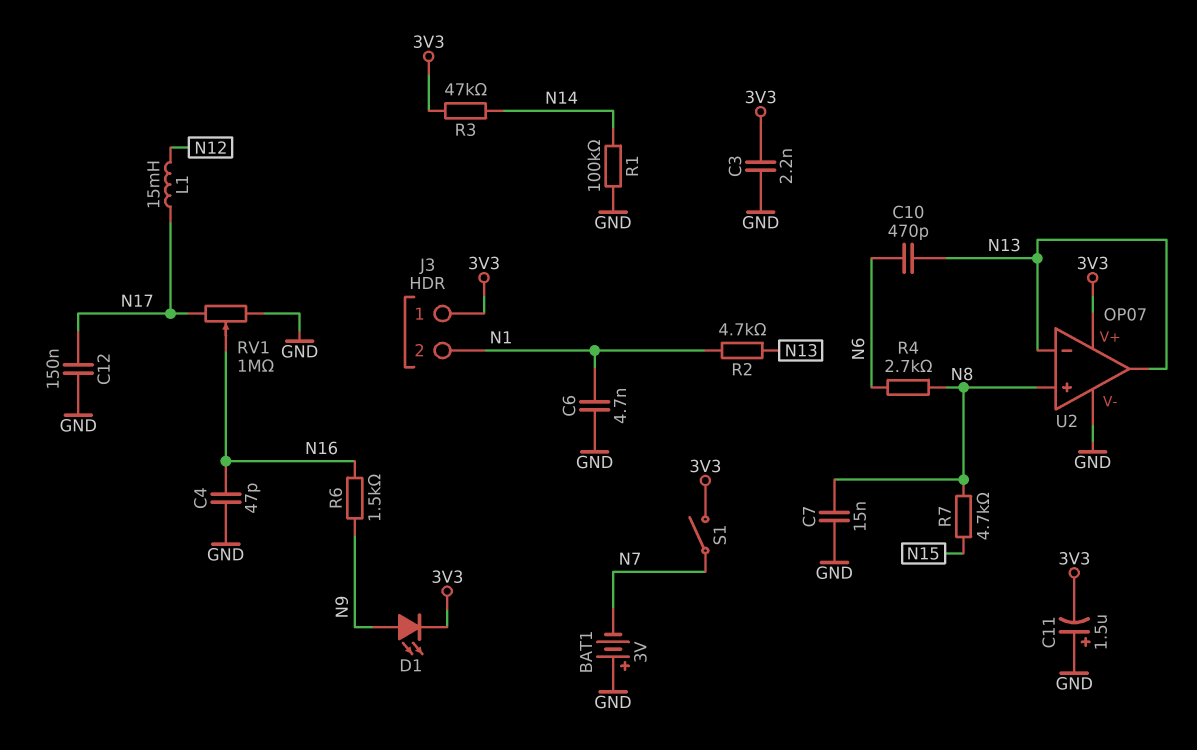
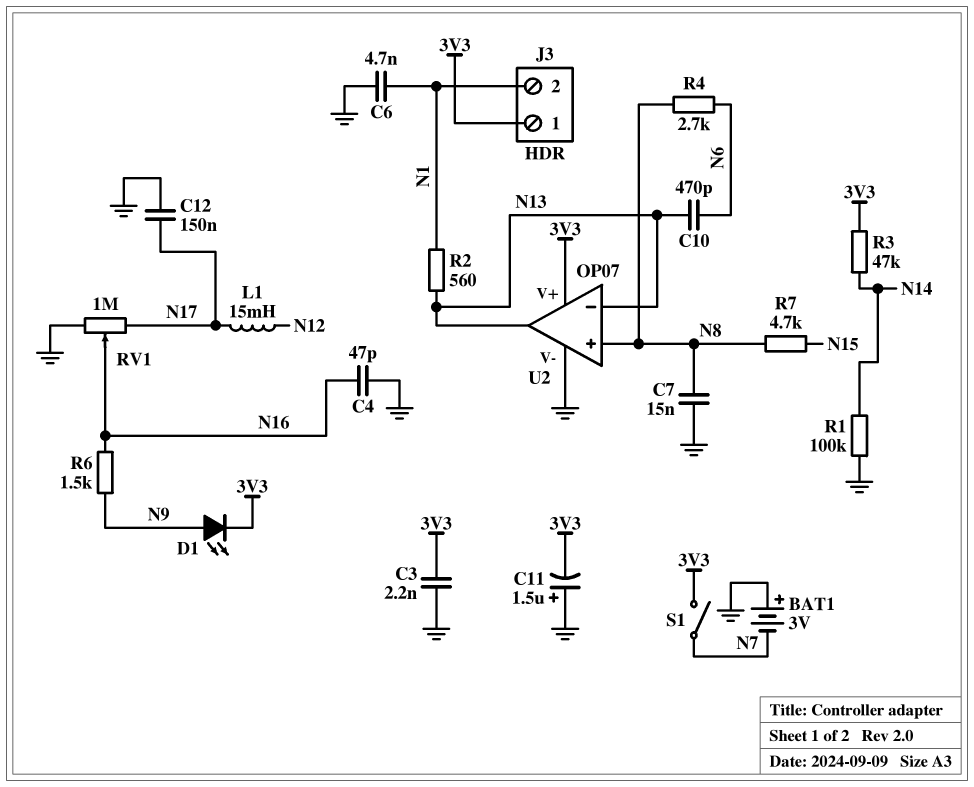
R2: 4.7k (N1, N13) -> 560 (N1, N13)

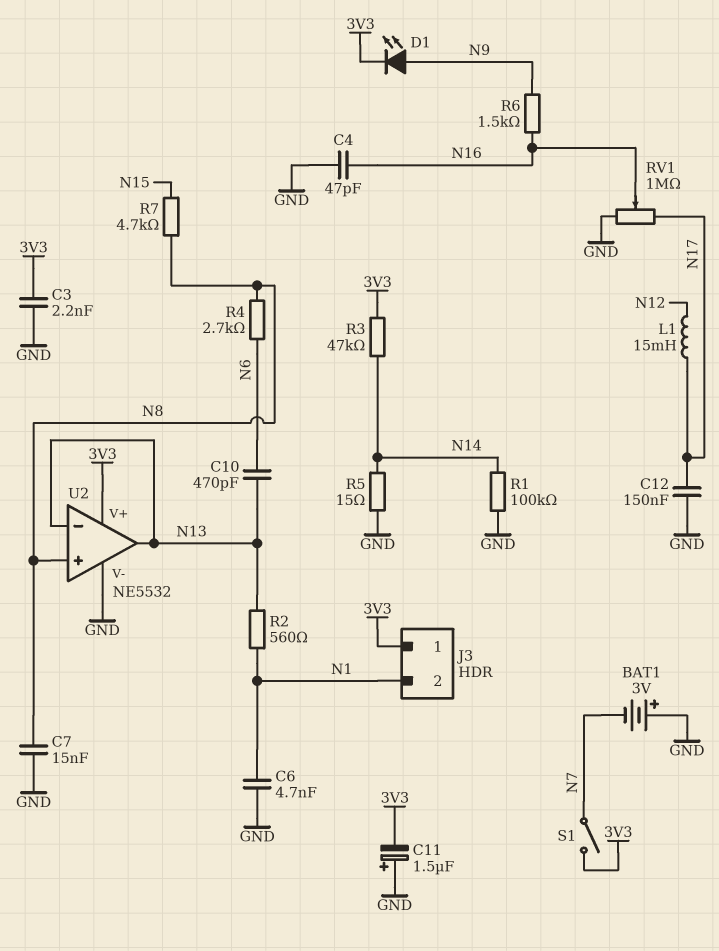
R5: none -> 15 (GND, N14)
U2: OP07 -> NE5532

